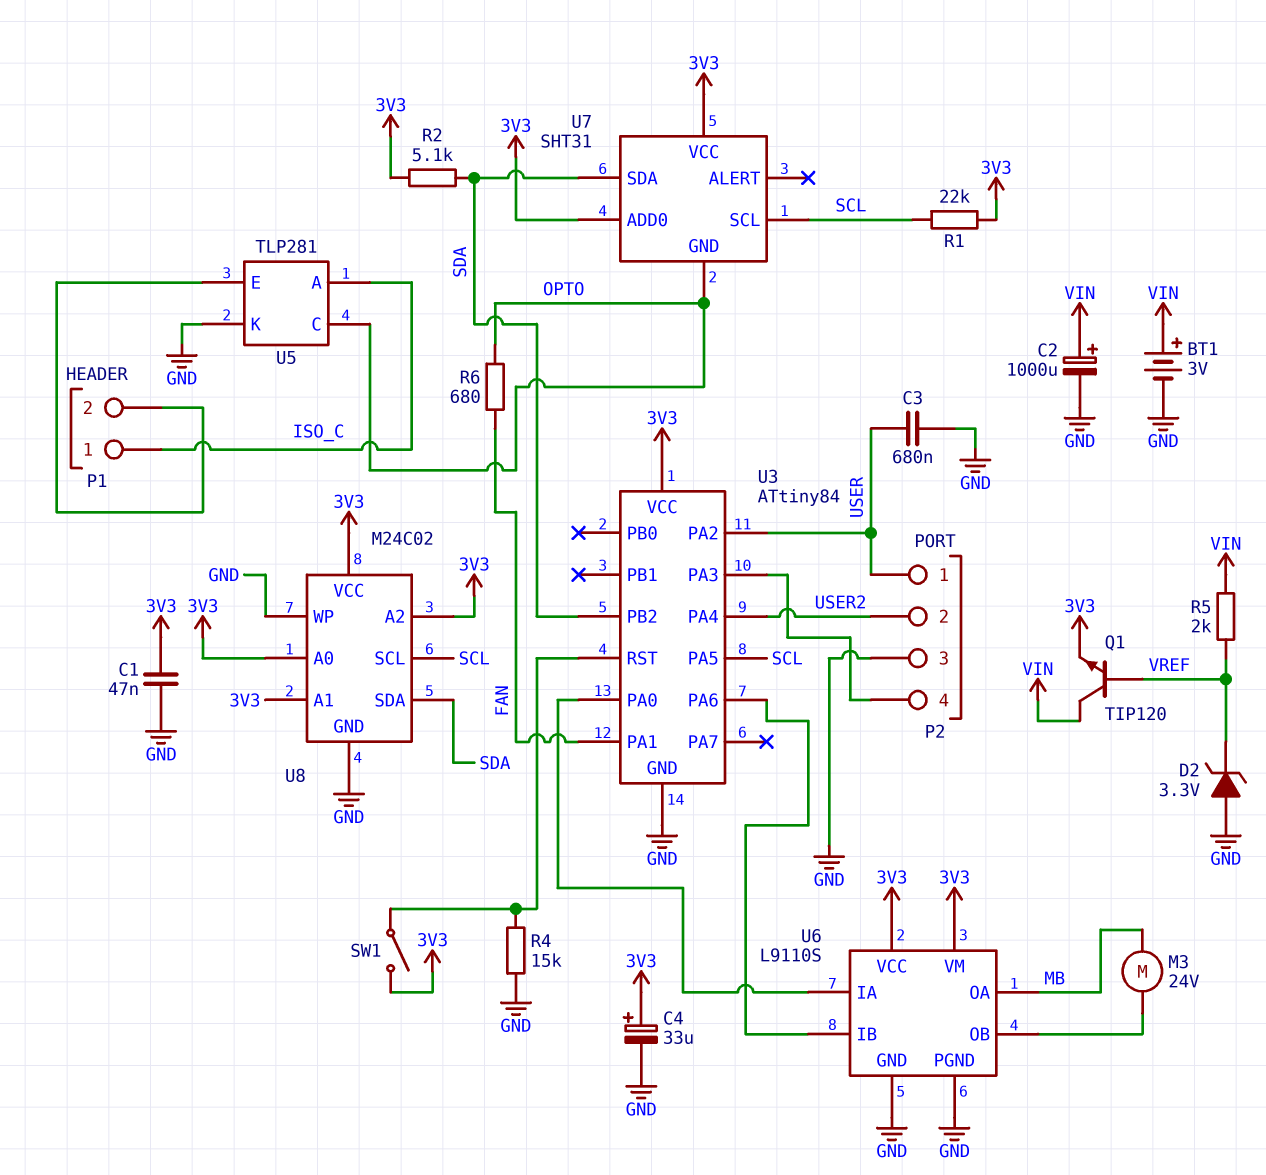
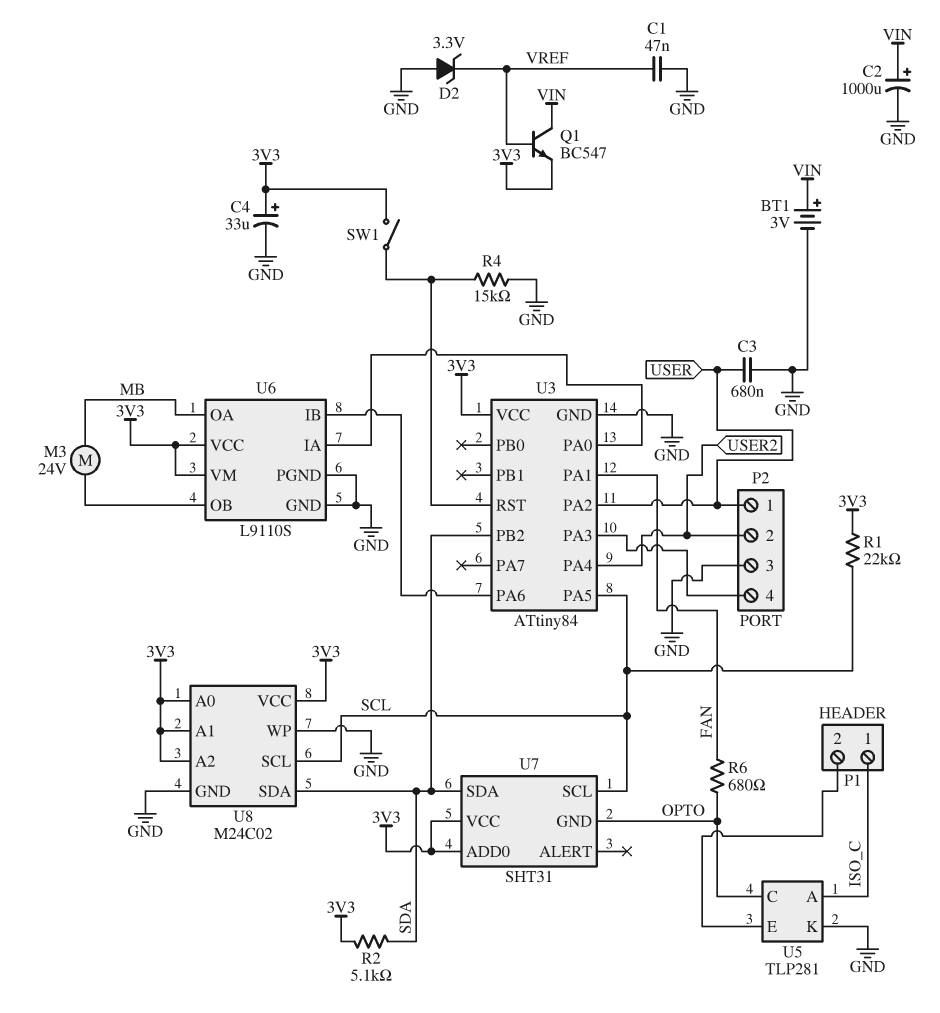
C1: 47nF (3V3, GND) -> 47nF (GND, VREF)
Q1: NPN TIP120 (B VREF, C VIN, E 3V3) -> NPN BC547 (B VREF, C VIN, E 3V3)
R5: 2k (VIN, VREF) -> none

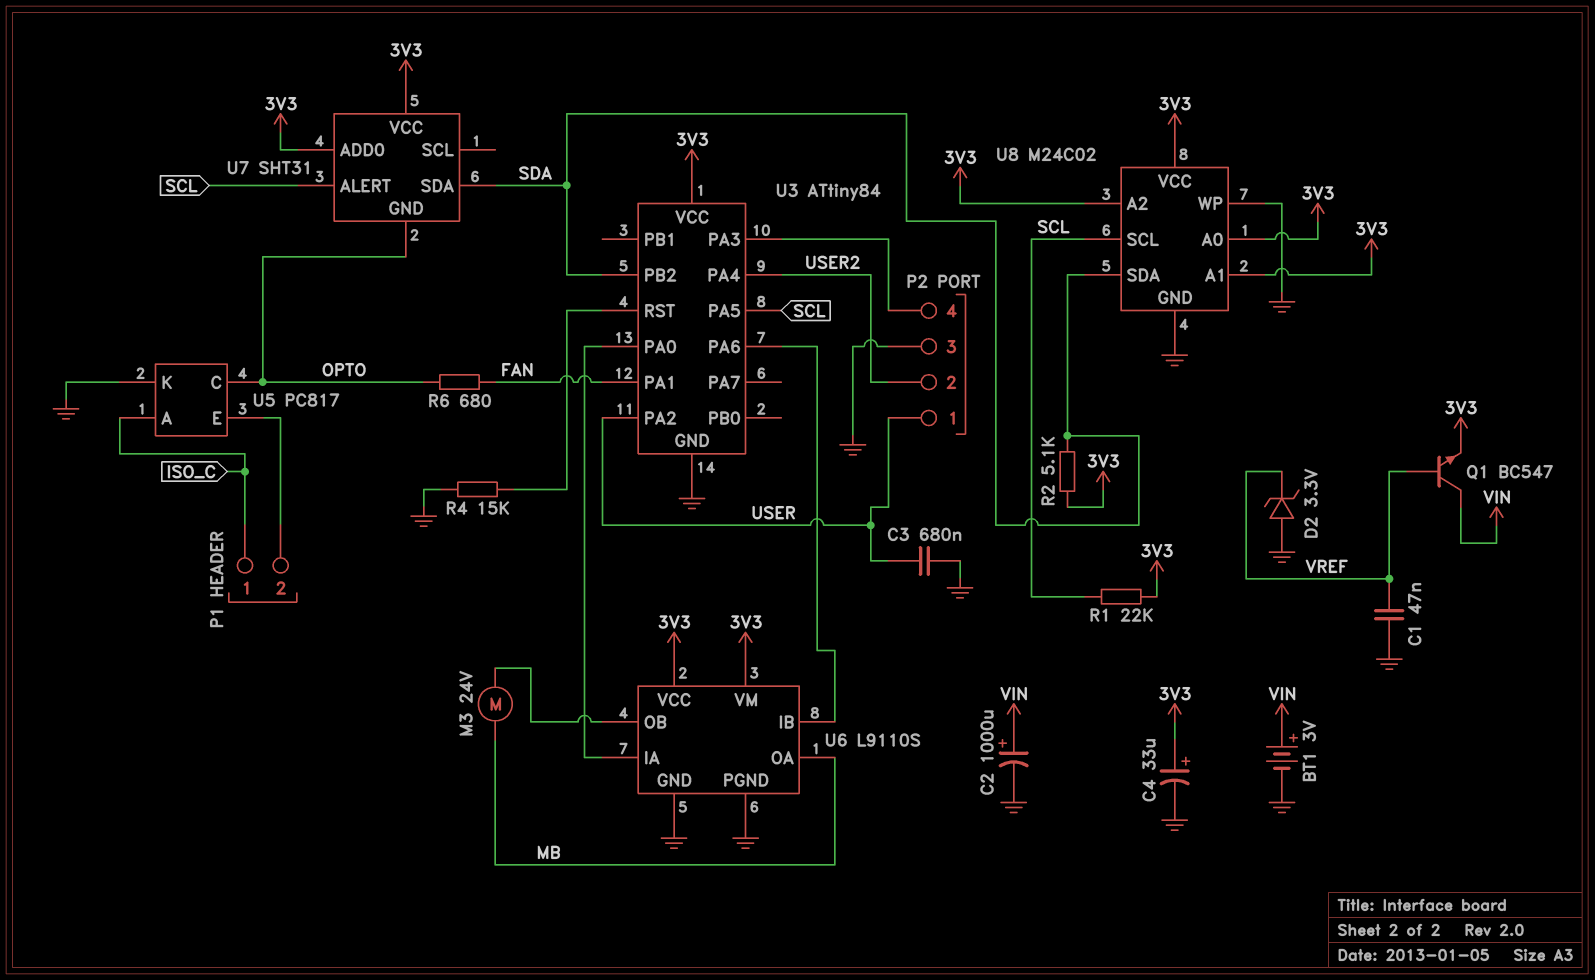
SW1: switch (3V3, U3/RST) -> none
U5: TLP281 -> PC817
U7 pin ALERT: none -> SCL
U7 pin SCL: SCL -> none

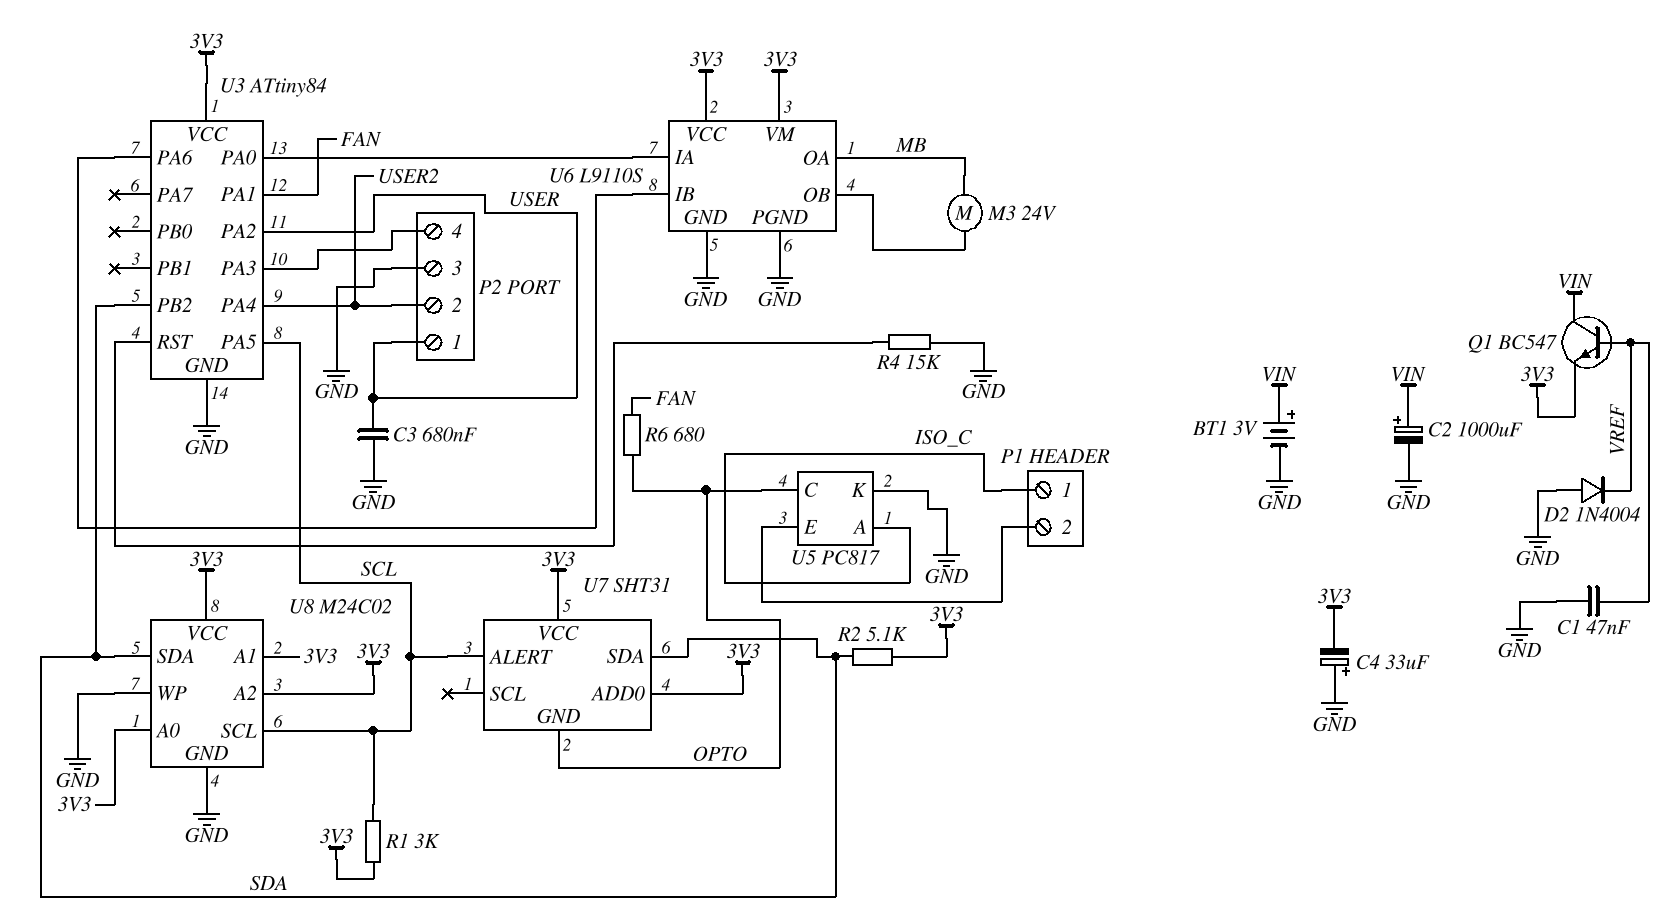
C4: 33uF (plus 3V3, minus GND) -> 33uF (plus GND, minus 3V3)
D2: zener 3.3V (A GND, K VREF) -> diode 1N4004 (A GND, K VREF)
R1: 22k (3V3, SCL) -> 3k (3V3, SCL)

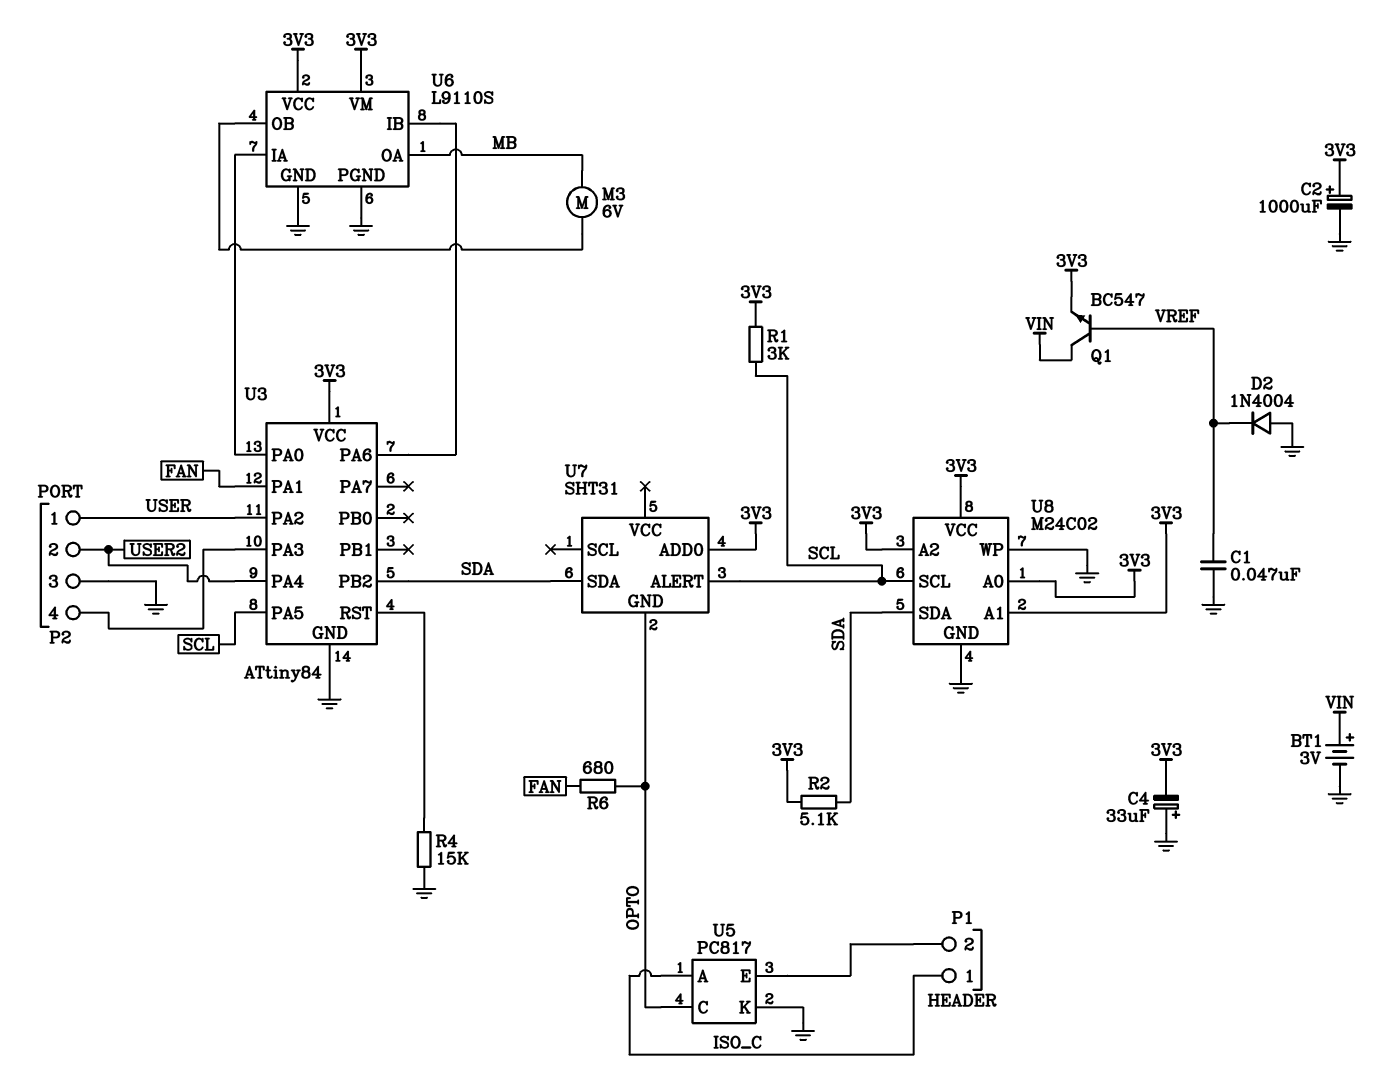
C2: 1000uF (plus VIN, minus GND) -> 1000uF (plus 3V3, minus GND)
C3: 680nF (GND, USER) -> none
M3: motor 24V (MB, U6/OB) -> motor 6V (MB, U6/OB)
U7 pin VCC: 3V3 -> none

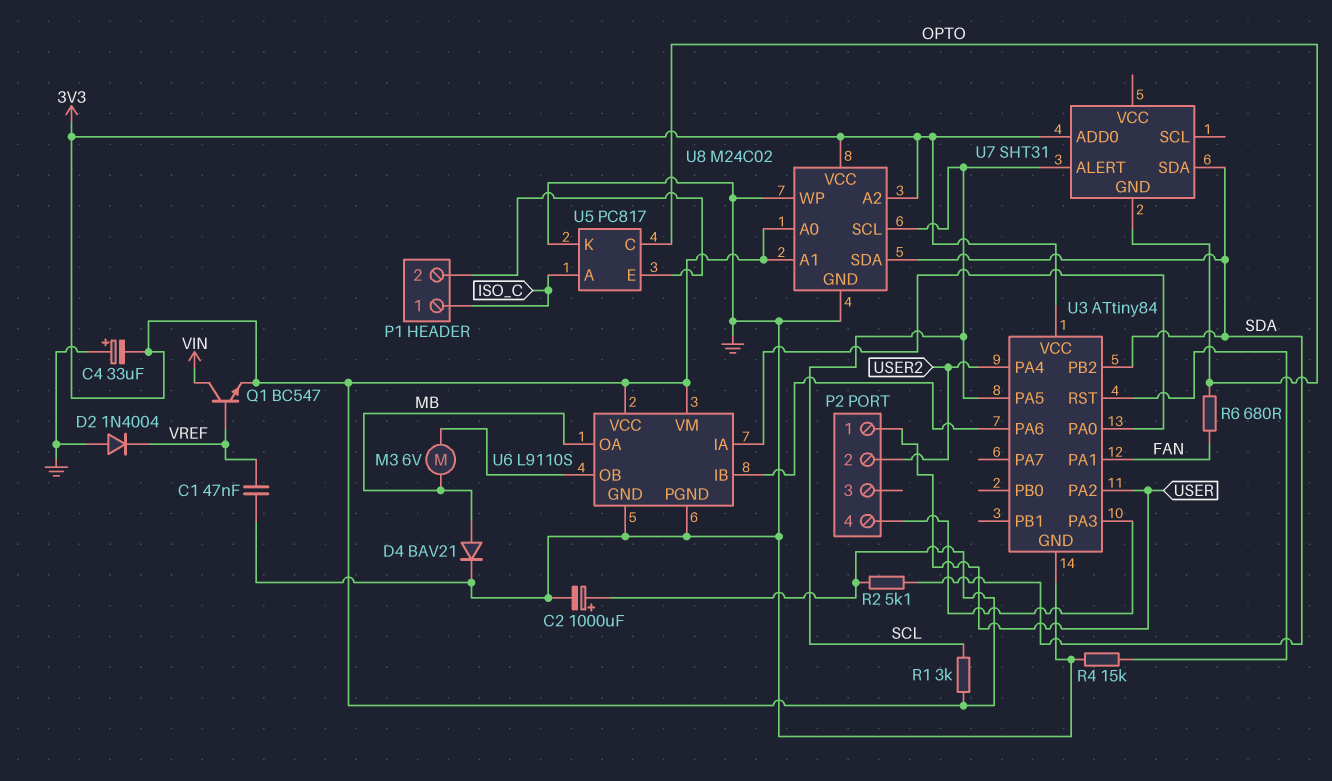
BT1: 3V (plus VIN, minus GND) -> none
D4: none -> diode BAV21 (A MB, K GND)
P2 pin 3: GND -> none

